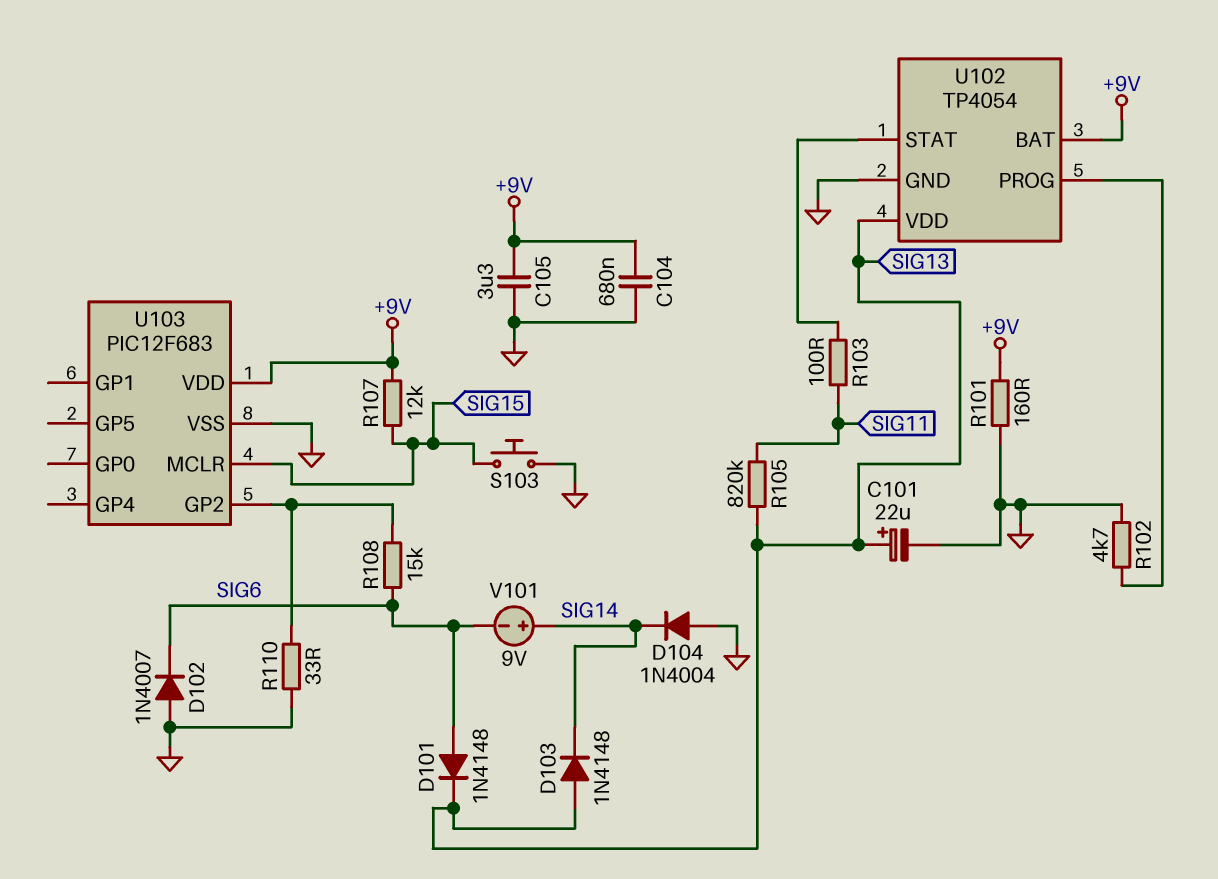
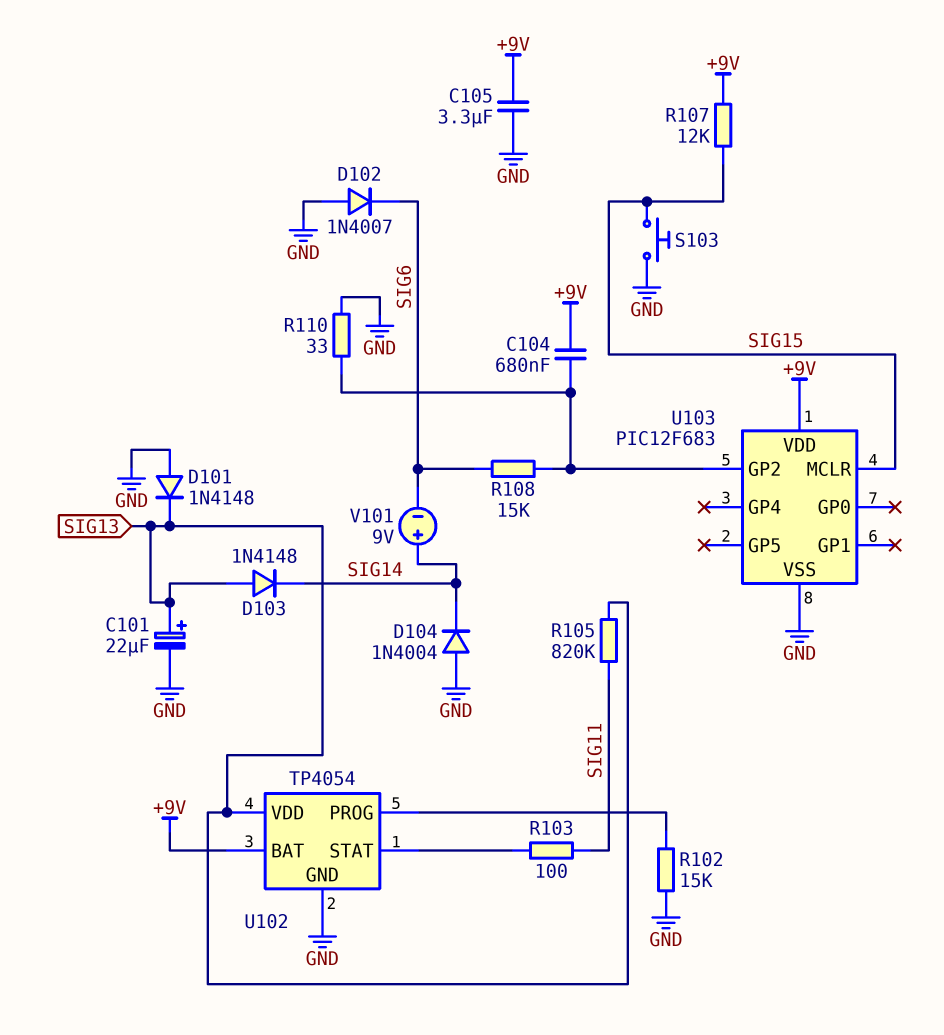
C104: 680nF (+9V, GND) -> 680nF (+9V, U103/GP2)
D101: diode 1N4148 (A SIG6, K SIG13) -> diode 1N4148 (A GND, K SIG13)
R101: 160 (+9V, GND) -> none
R102: 4.7k (GND, U102/PROG) -> 15k (GND, U102/PROG)

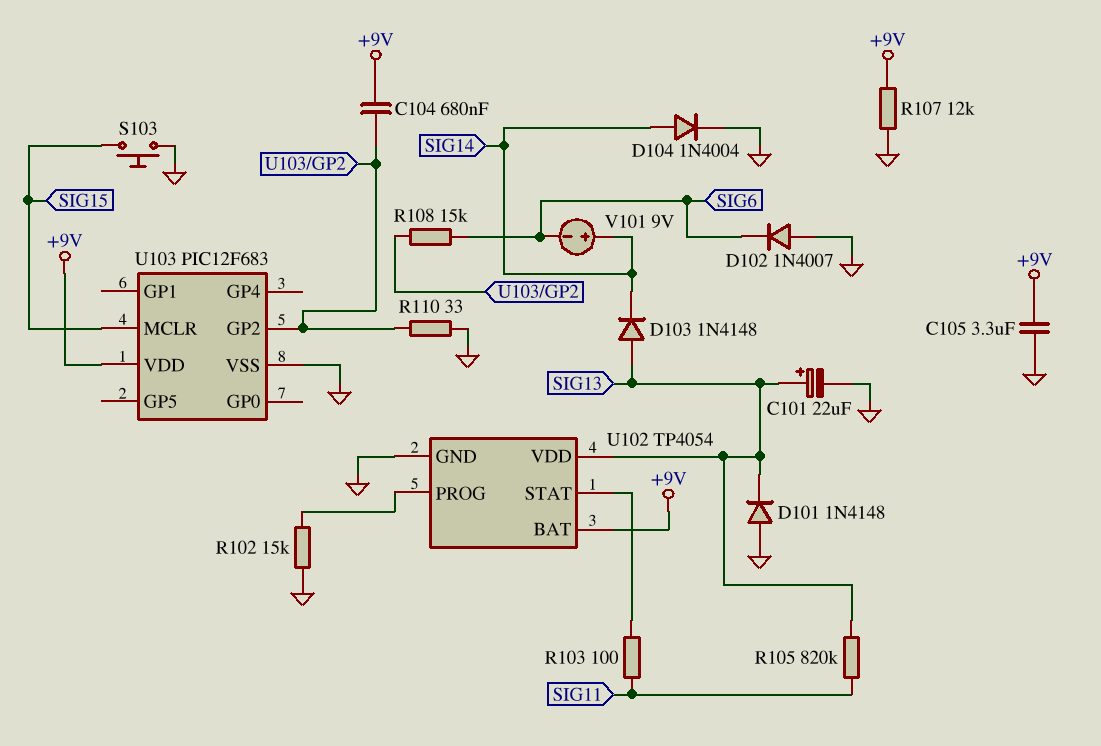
D104: diode 1N4004 (A GND, K SIG14) -> diode 1N4004 (A SIG14, K GND)
R107: 12k (+9V, SIG15) -> 12k (+9V, GND)

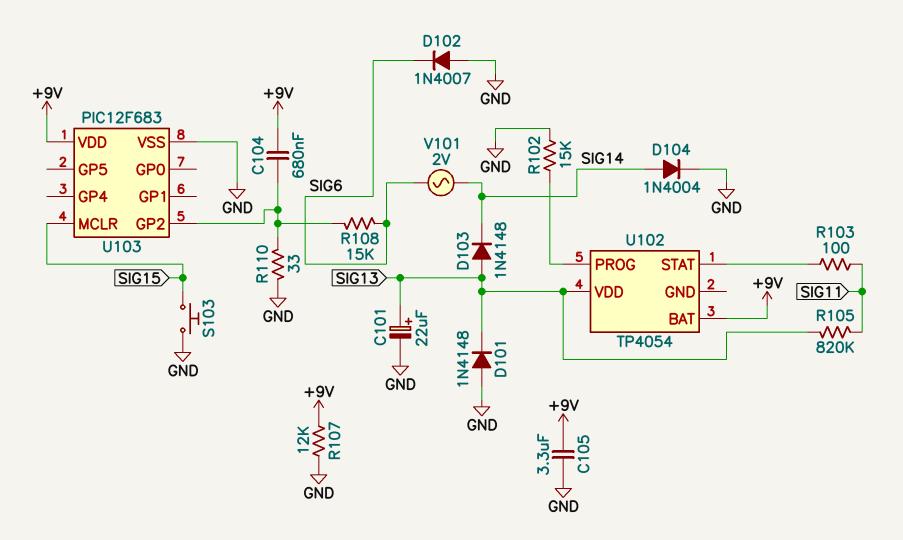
U102 pin GND: GND -> none
V101: 9V (plus SIG14, minus SIG6) -> AC 2V (SIG6, SIG14)

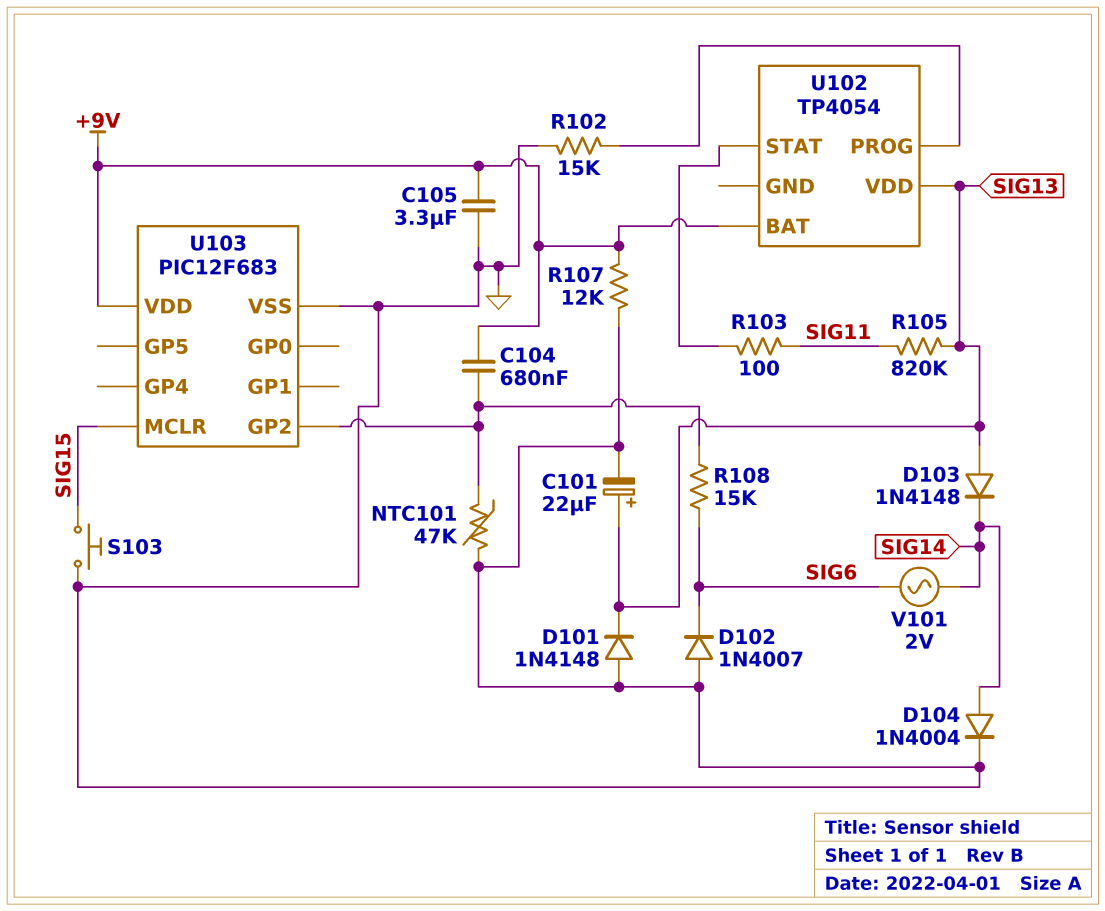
NTC101: none -> 47k (GND, U103/GP2)
R110: 33 (GND, U103/GP2) -> none

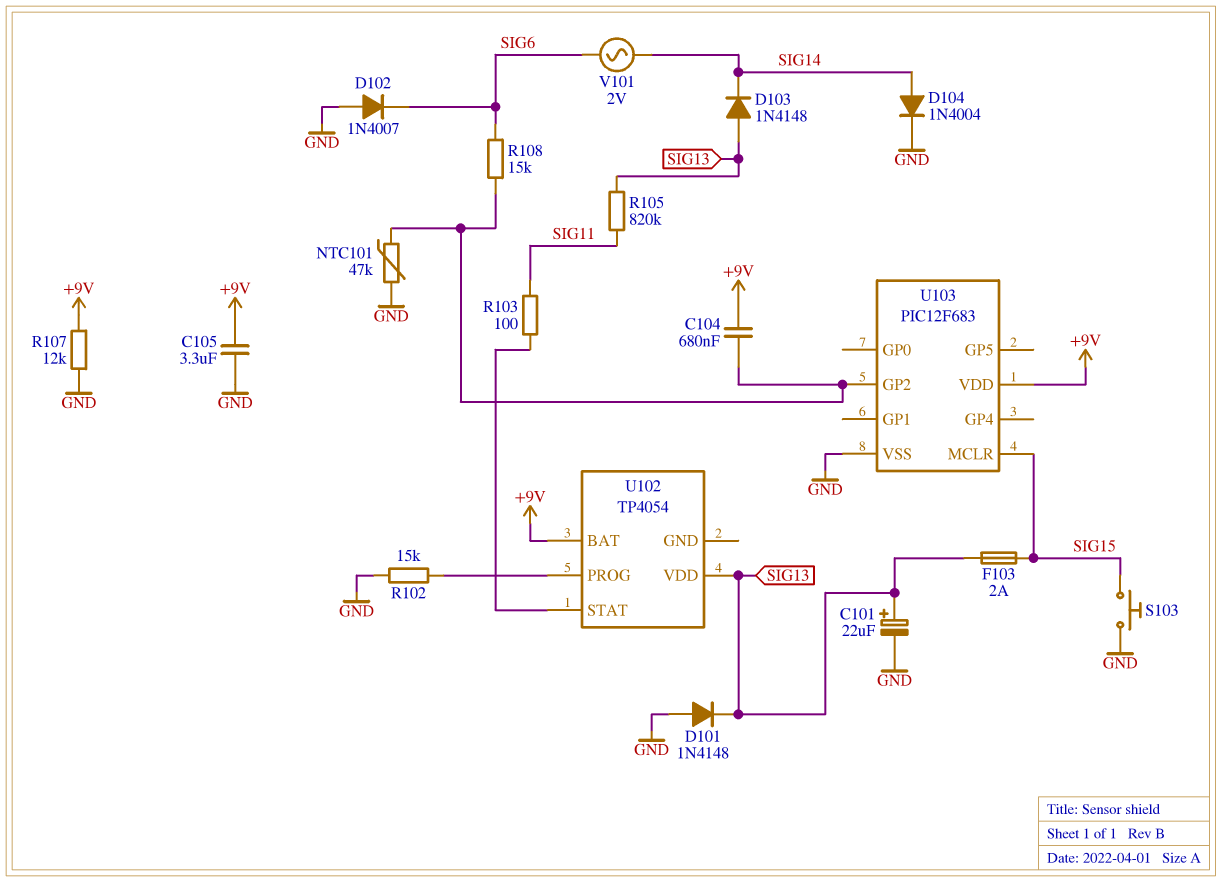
F103: none -> 2A (SIG13, SIG15)

